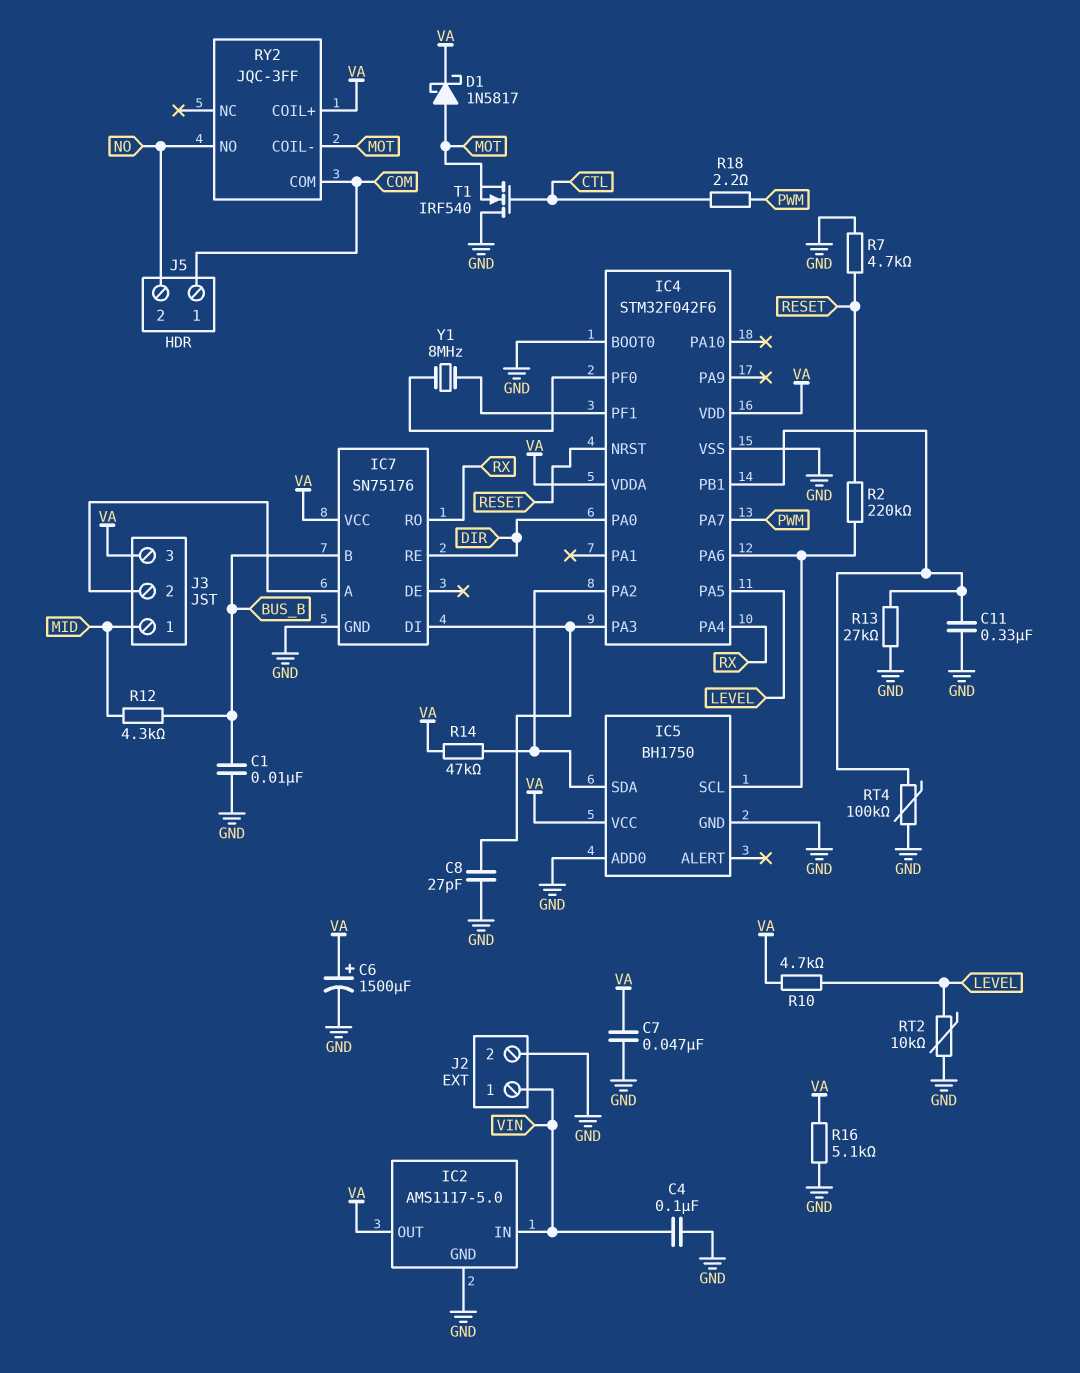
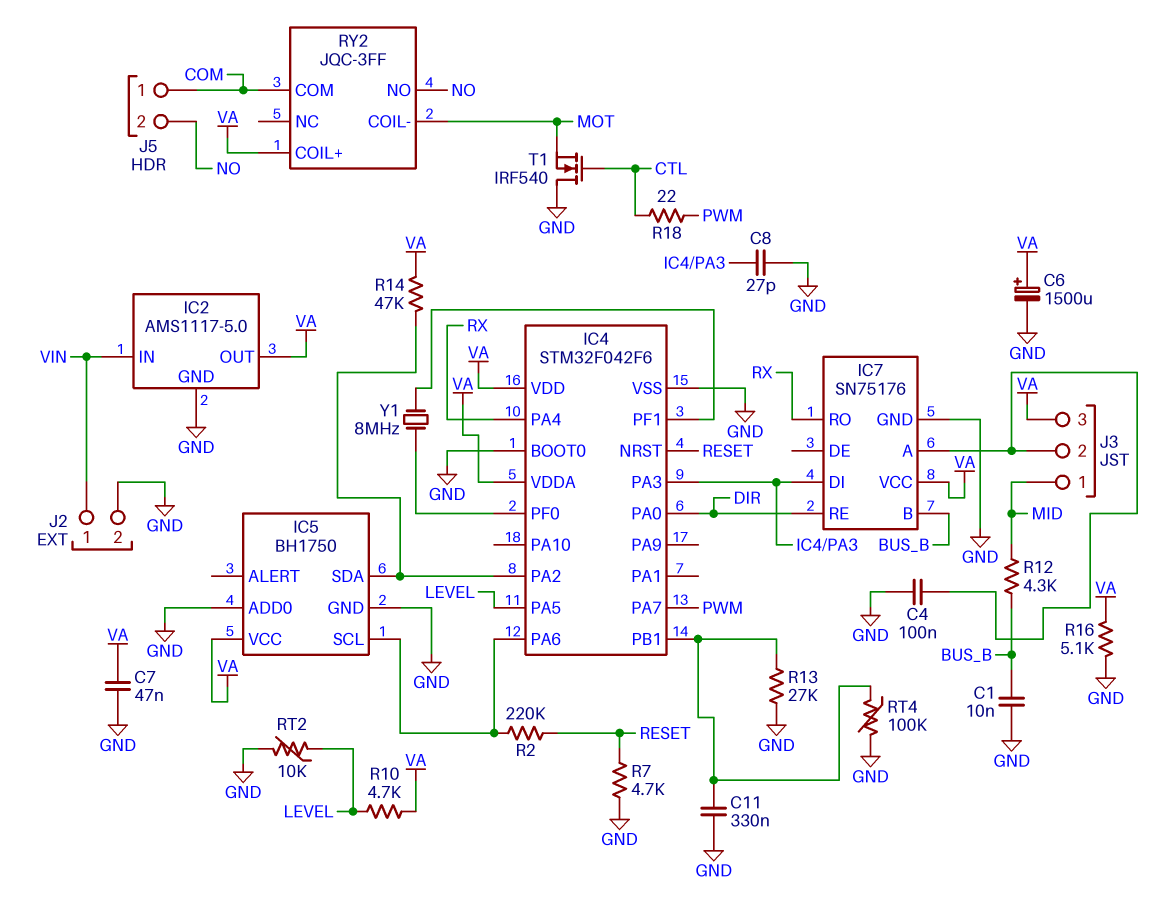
C4: 100nF (GND, VIN) -> 100nF (GND, IC7/A)
D1: schottky 1N5817 (A MOT, K VA) -> none
R18: 2.2 (CTL, PWM) -> 22 (CTL, PWM)

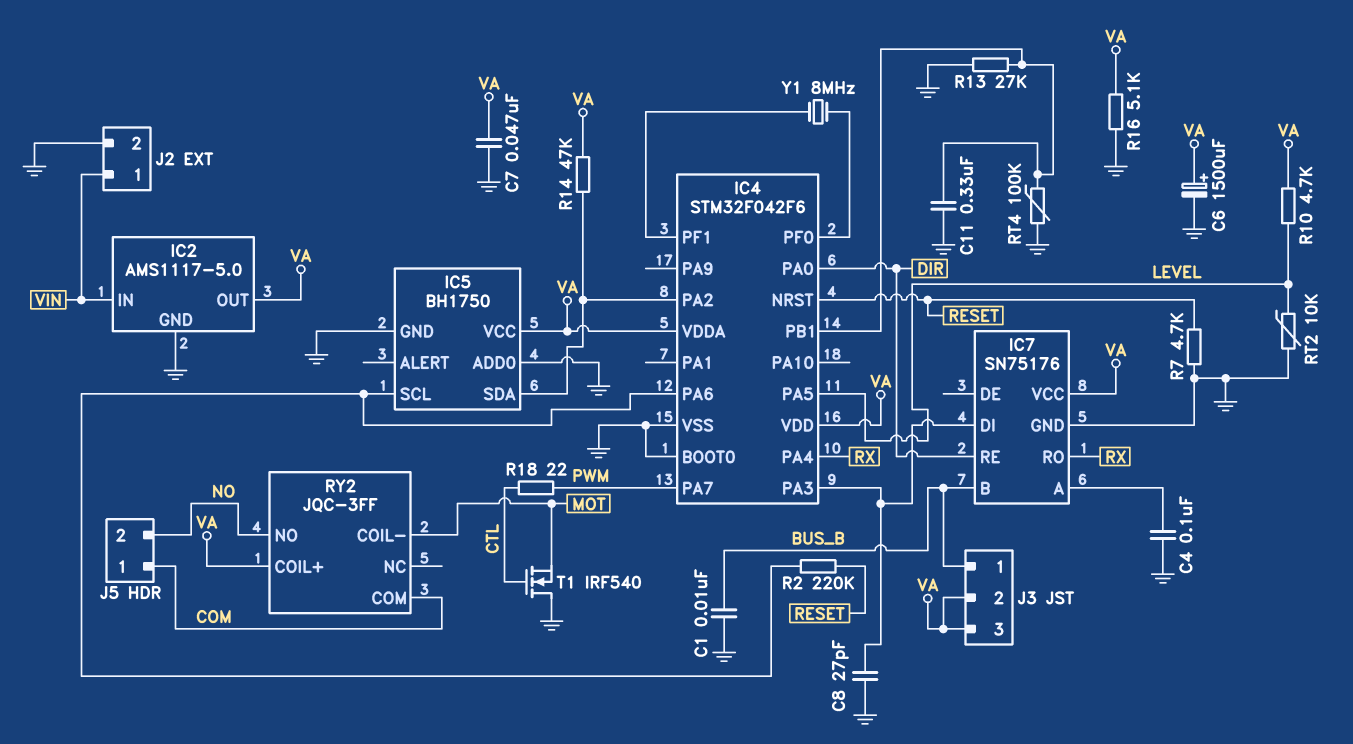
J3 pin 1: MID -> BUS_B
J3 pin 2: IC7/A -> VA
R12: 4.3k (BUS_B, MID) -> none

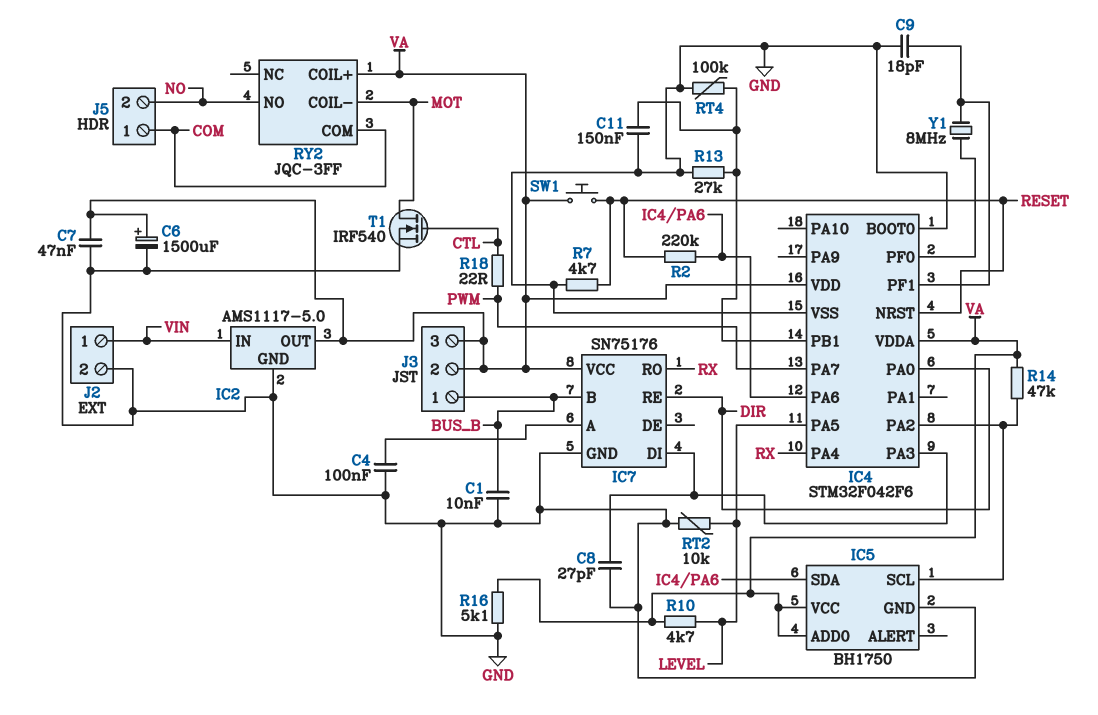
C9: none -> 18pF (GND, IC4/PF1)
C11: 330nF (GND, IC4/PB1) -> 150nF (GND, IC4/PB1)
IC5 pin ADD0: GND -> VA
IC5 pin SCL: IC4/PA6 -> IC4/PA2
IC5 pin SDA: IC4/PA2 -> IC4/PA6
SW1: none -> button (RESET, VA)
T1: NMOS IRF540 (G CTL, D GND, S MOT) -> NMOS IRF540 (G CTL, D MOT, S GND)

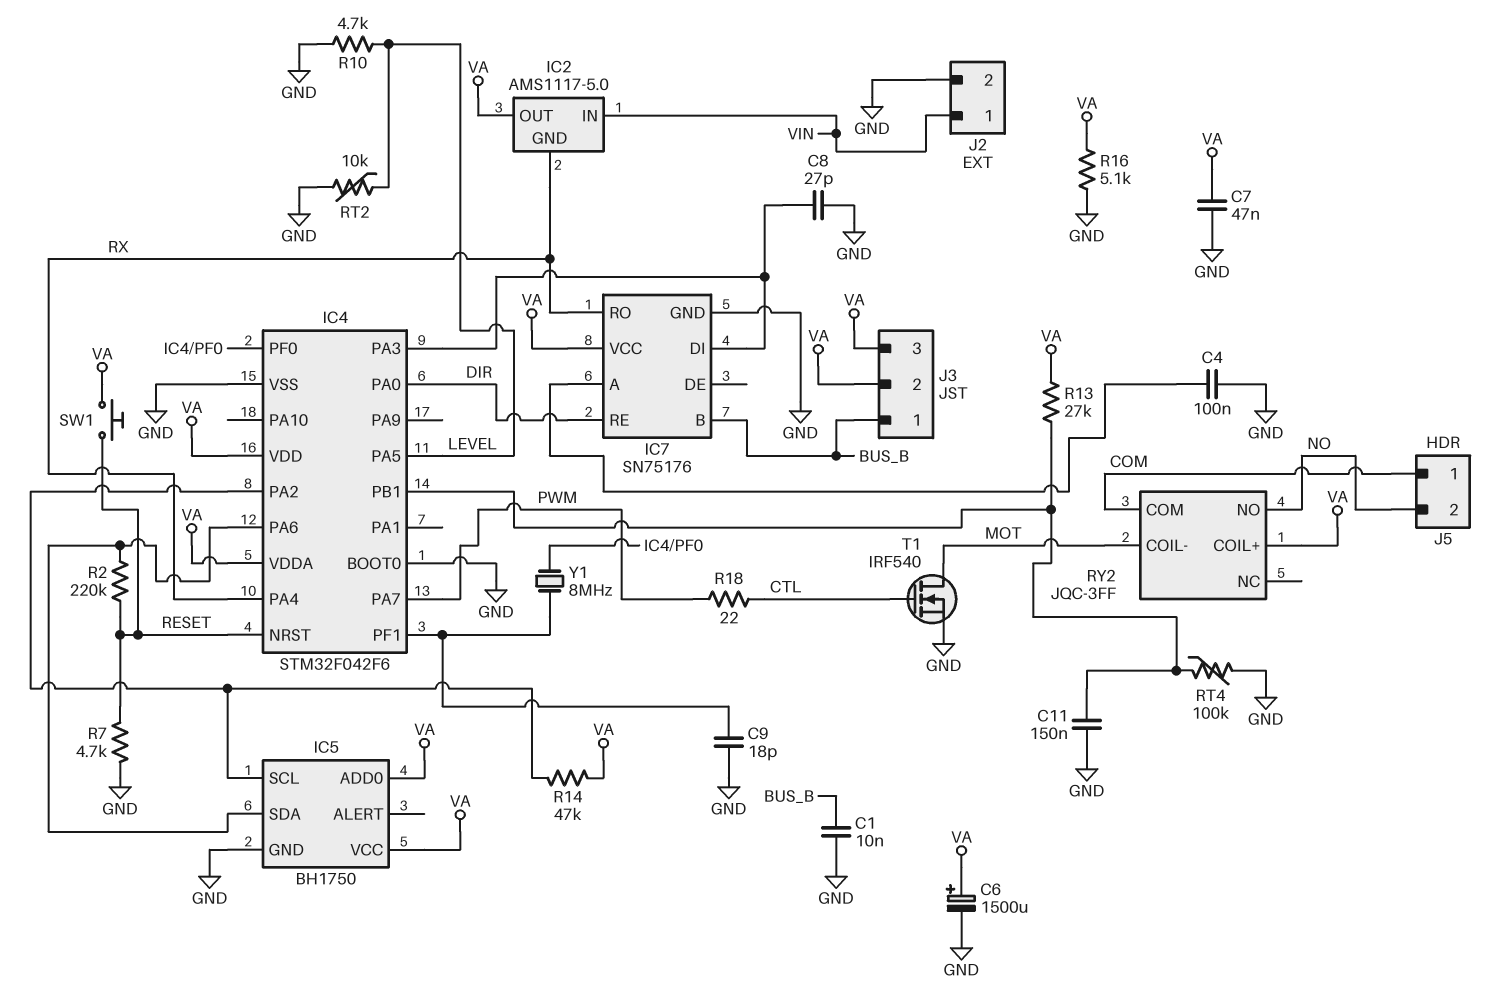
IC2 pin GND: GND -> RX
R10: 4.7k (LEVEL, VA) -> 4.7k (GND, LEVEL)
R13: 27k (GND, IC4/PB1) -> 27k (IC4/PB1, VA)

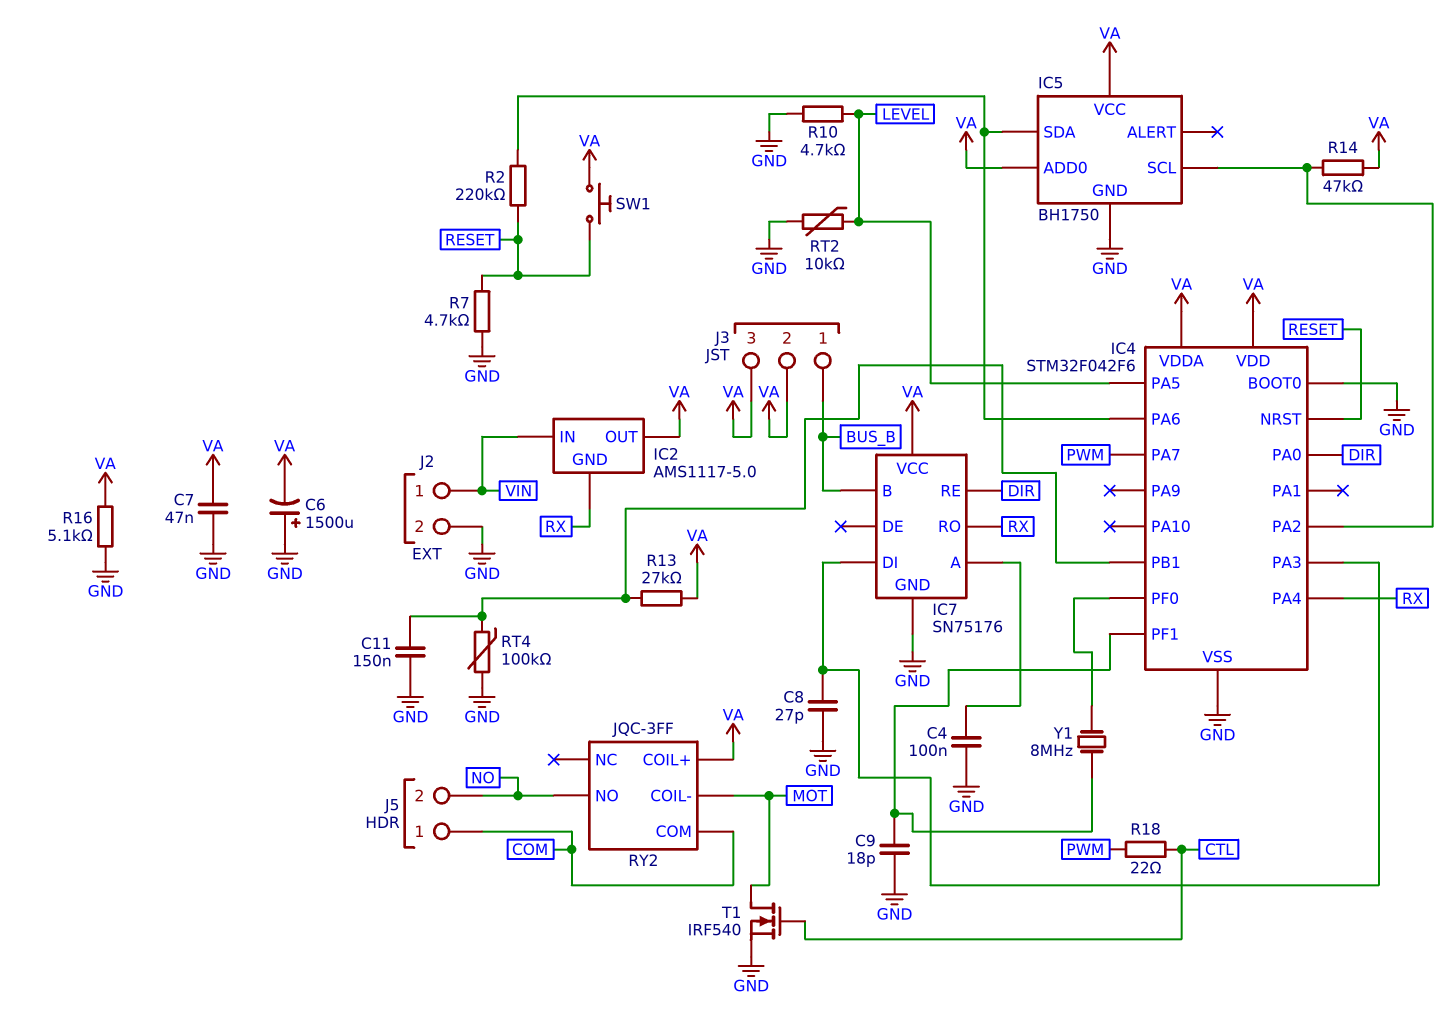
C1: 10nF (BUS_B, GND) -> none
C6: 1500uF (plus VA, minus GND) -> 1500uF (plus GND, minus VA)

